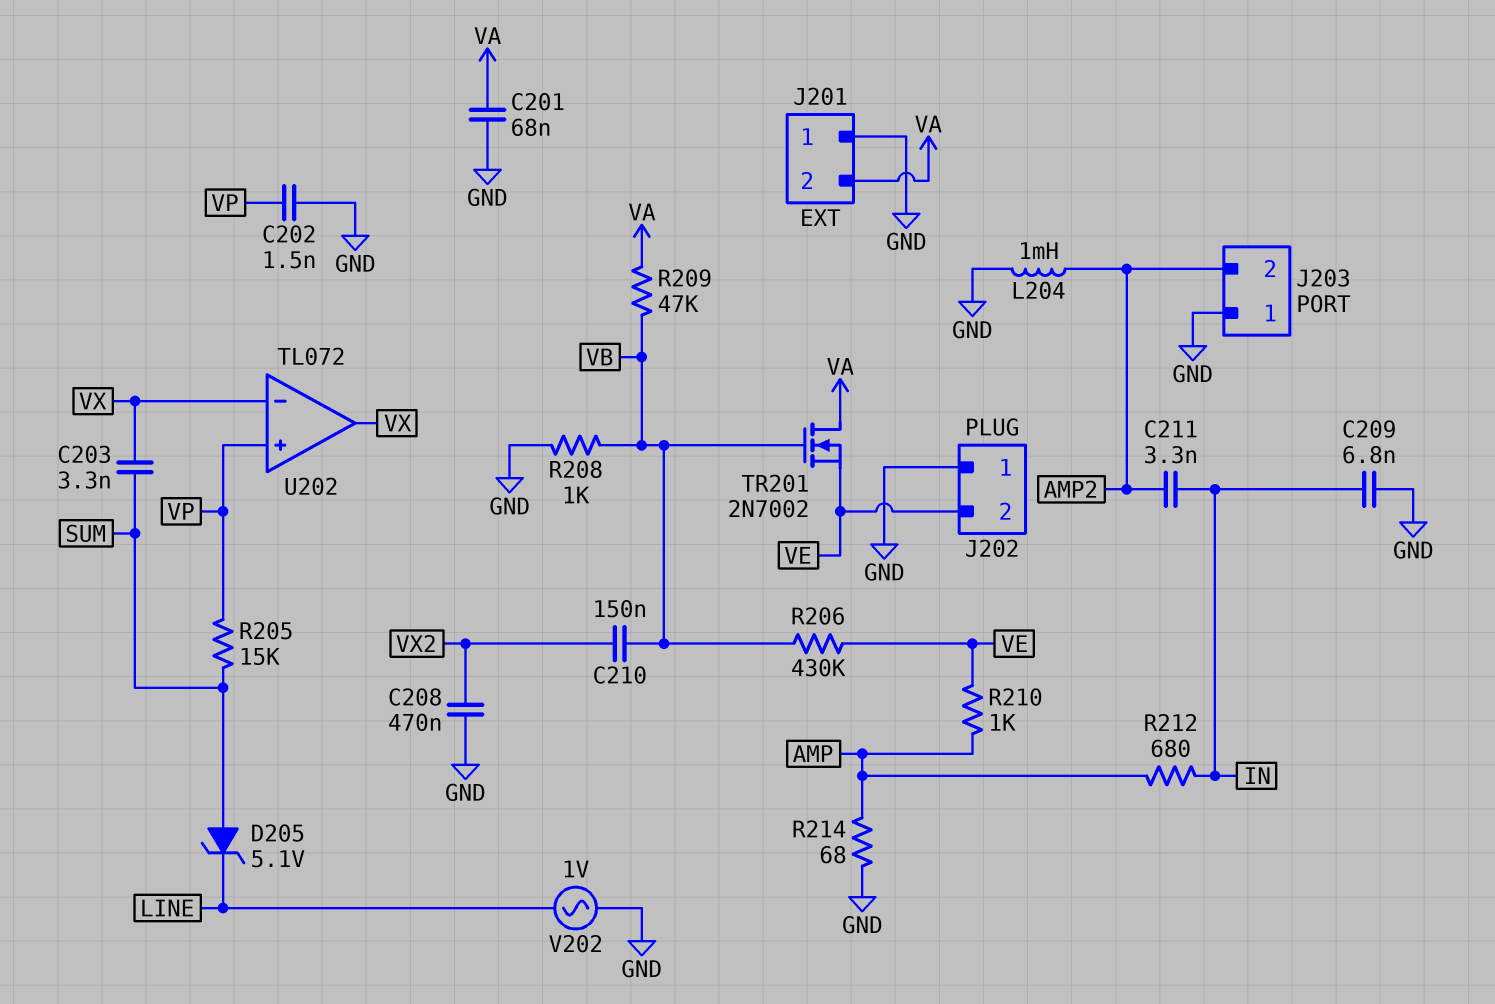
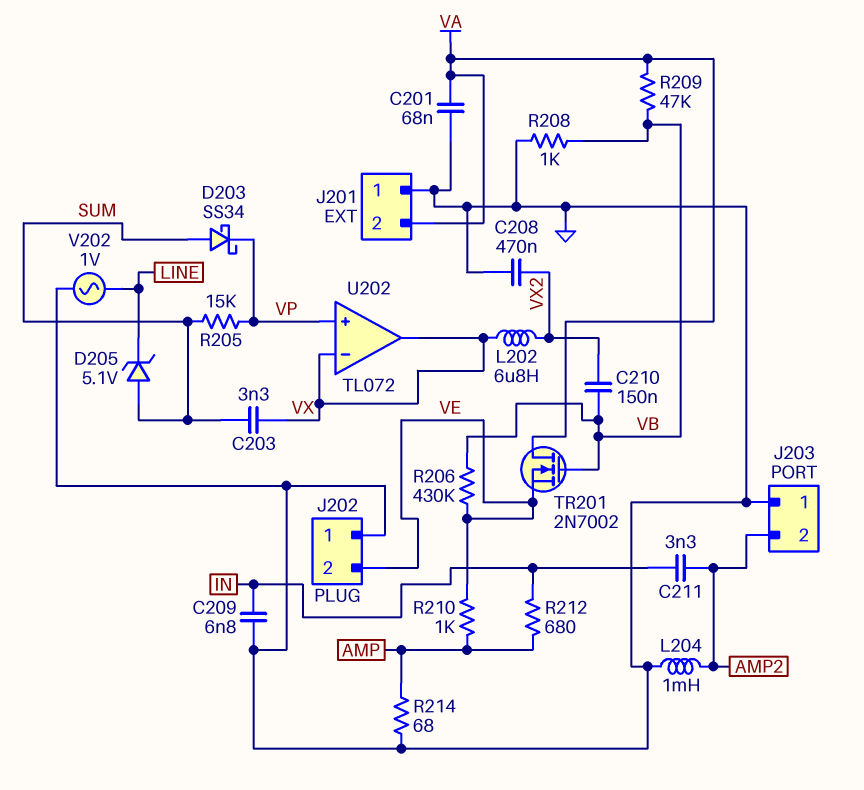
C202: 1.5nF (GND, VP) -> none
D203: none -> schottky SS34 (A SUM, K VP)
L202: none -> 6.8uH (VX, VX2)

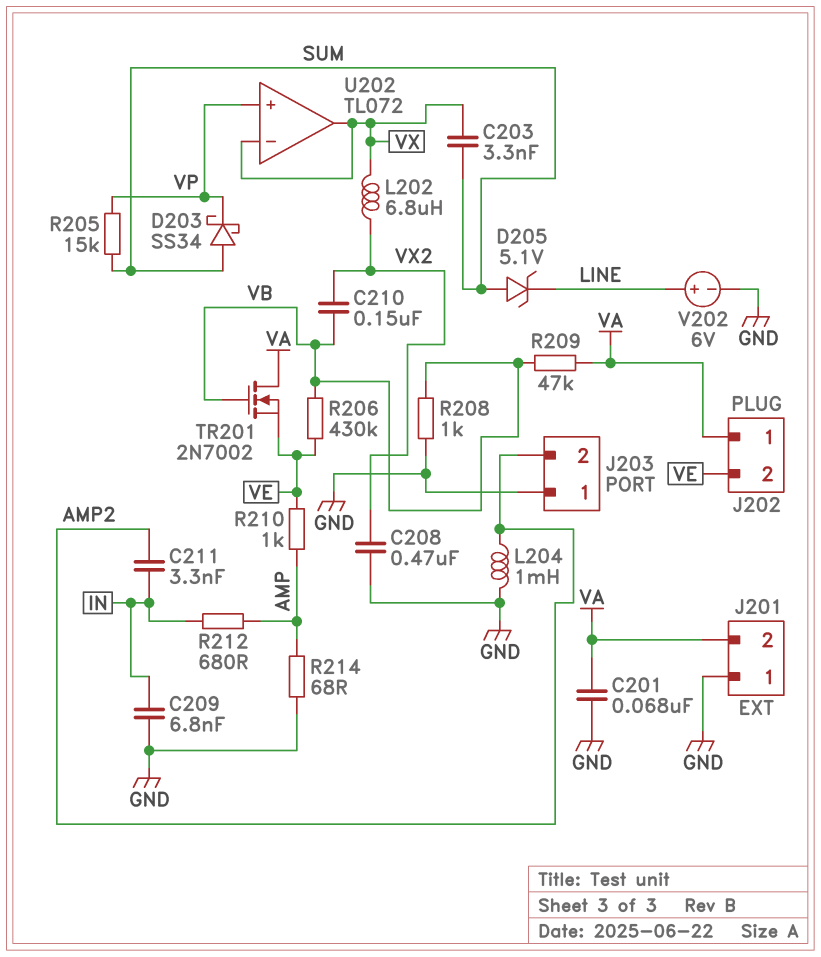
J202 pin 1: GND -> VA
V202: AC 1V (GND, LINE) -> 6V (plus LINE, minus GND)

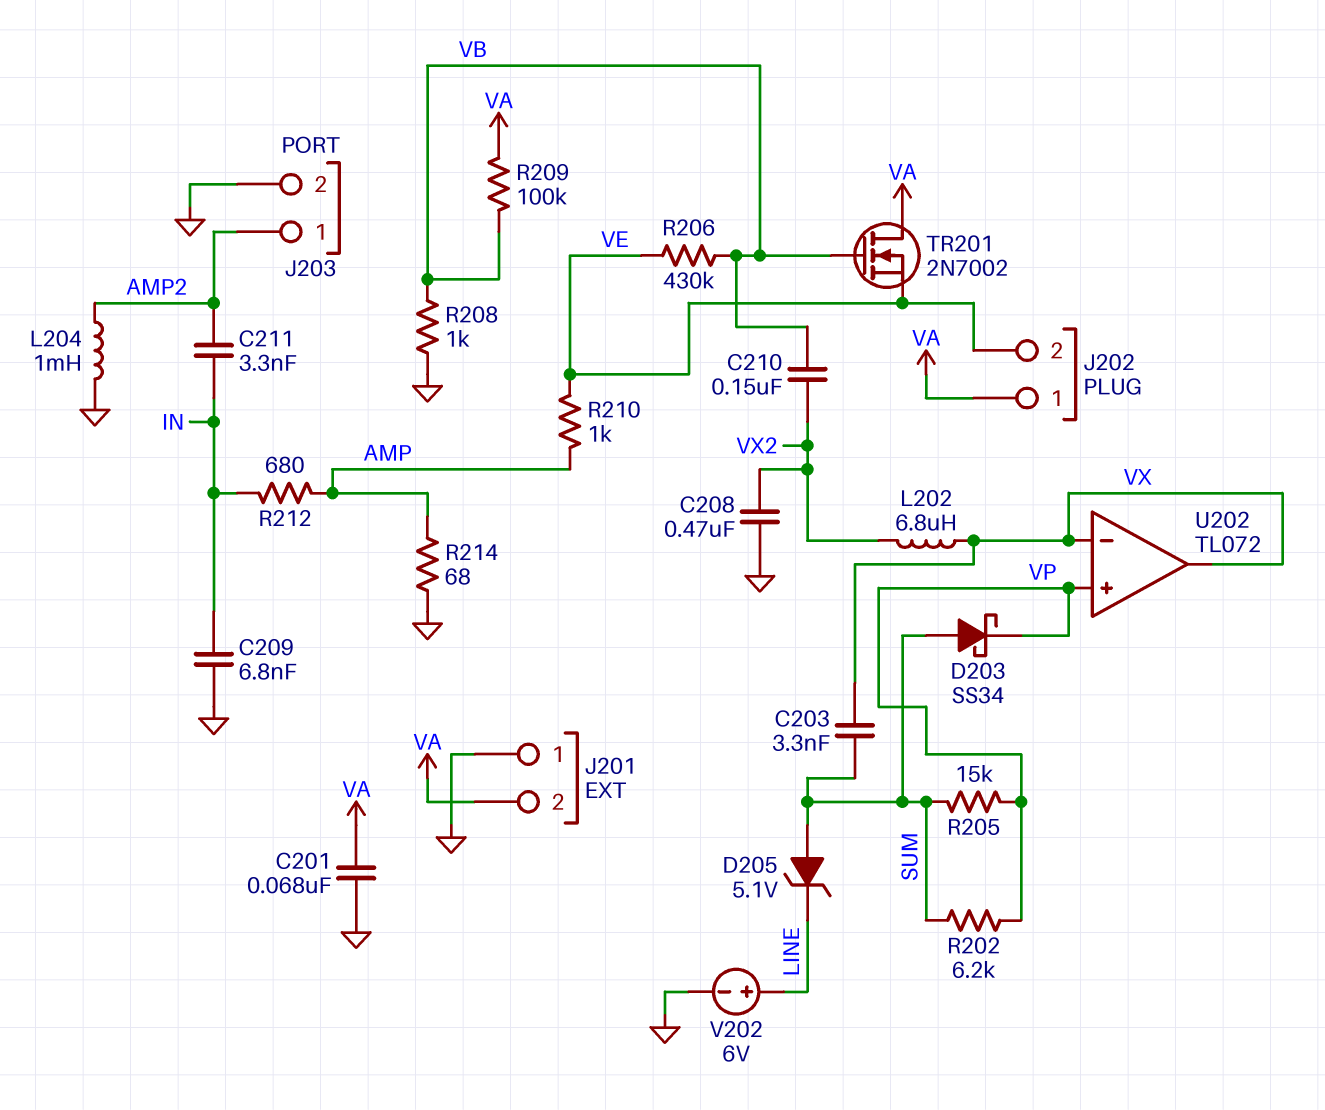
J203 pin 1: GND -> AMP2
J203 pin 2: AMP2 -> GND
R202: none -> 6.2k (SUM, VP)
R209: 47k (VA, VB) -> 100k (VA, VB)

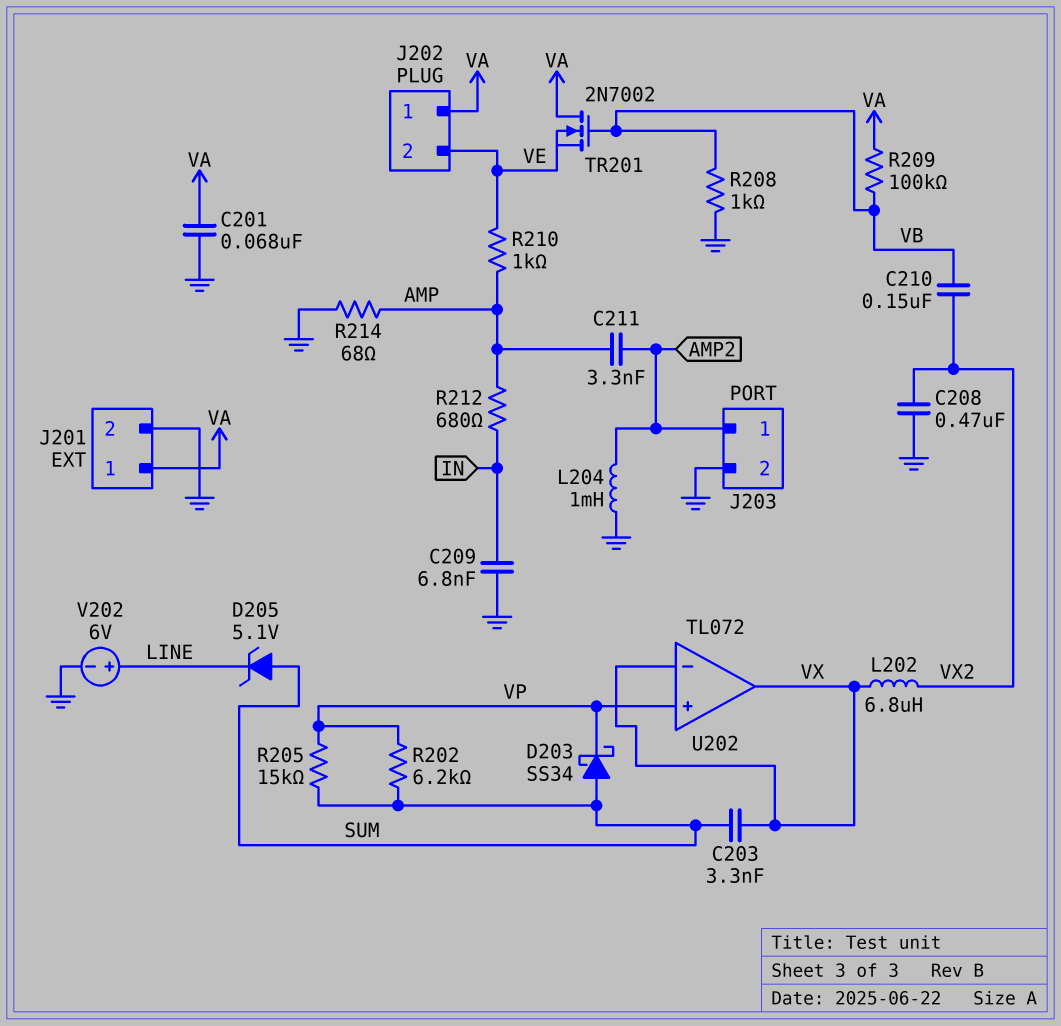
C211: 3.3nF (AMP2, IN) -> 3.3nF (AMP, AMP2)
J201 pin 1: GND -> VA
J201 pin 2: VA -> GND
R206: 430k (VB, VE) -> none

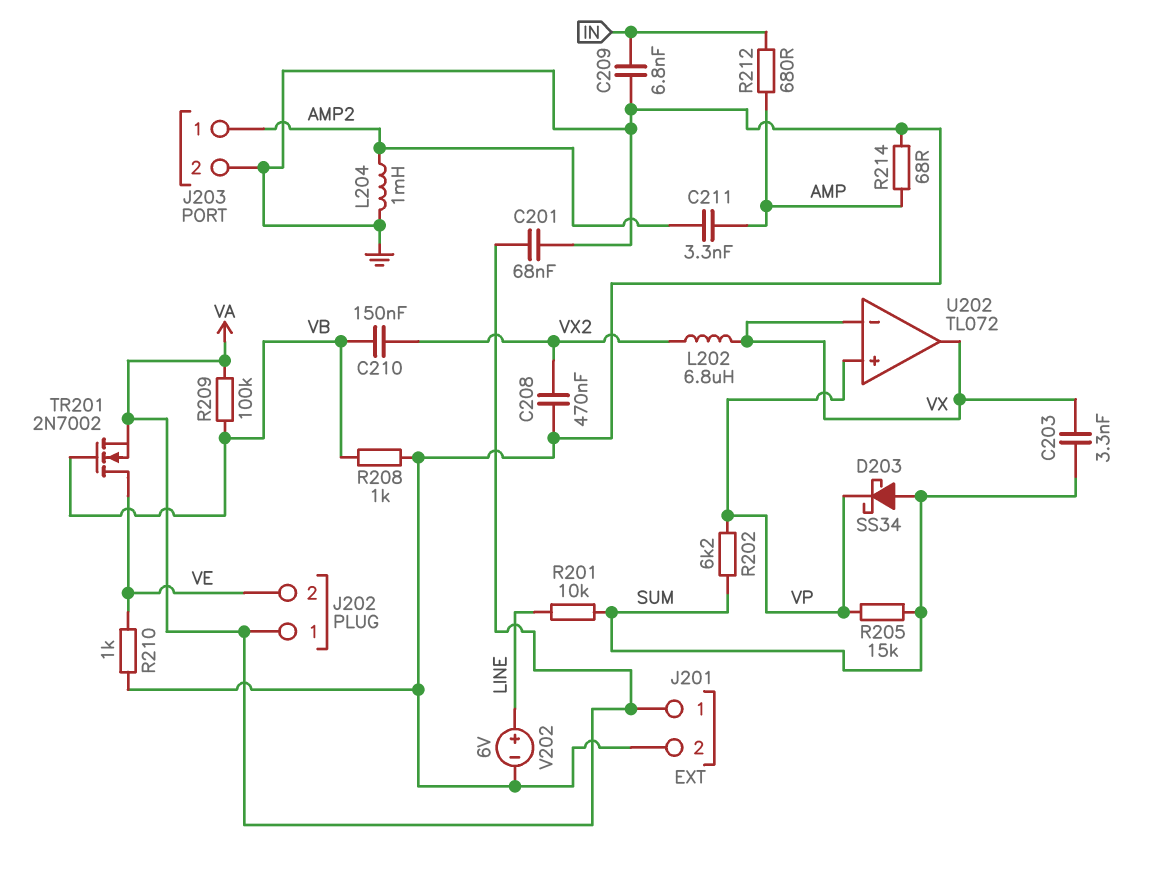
D205: zener 5.1V (A SUM, K LINE) -> none
R201: none -> 10k (LINE, SUM)
R210: 1k (AMP, VE) -> 1k (GND, VE)
TR201: NMOS 2N7002 (G VB, D VA, S VE) -> NMOS 2N7002 (G VB, D VE, S VA)

